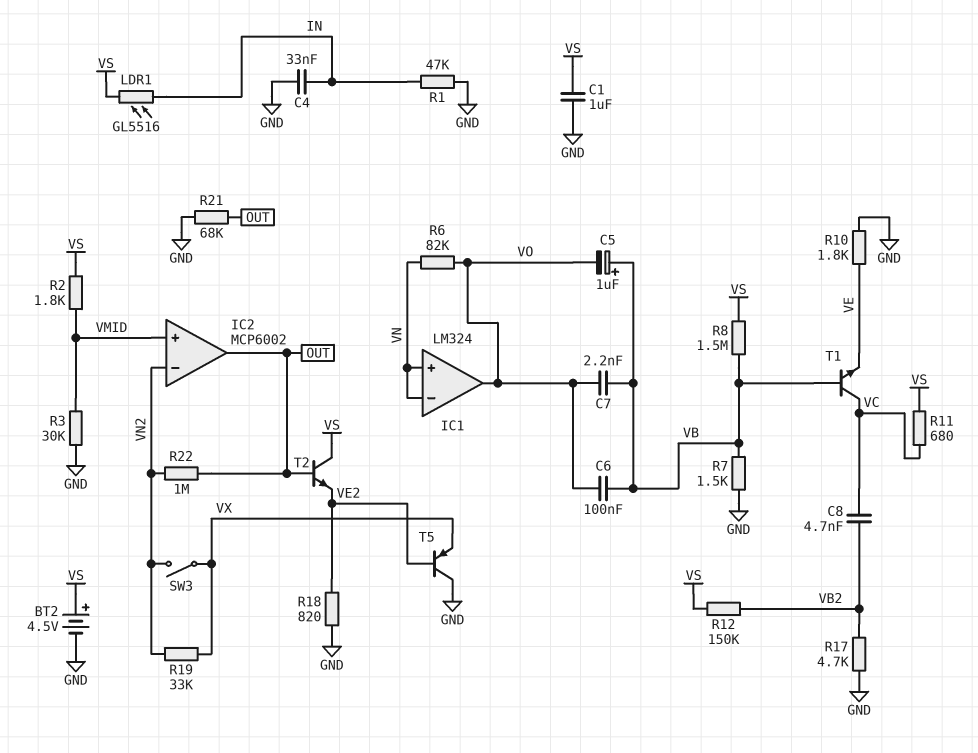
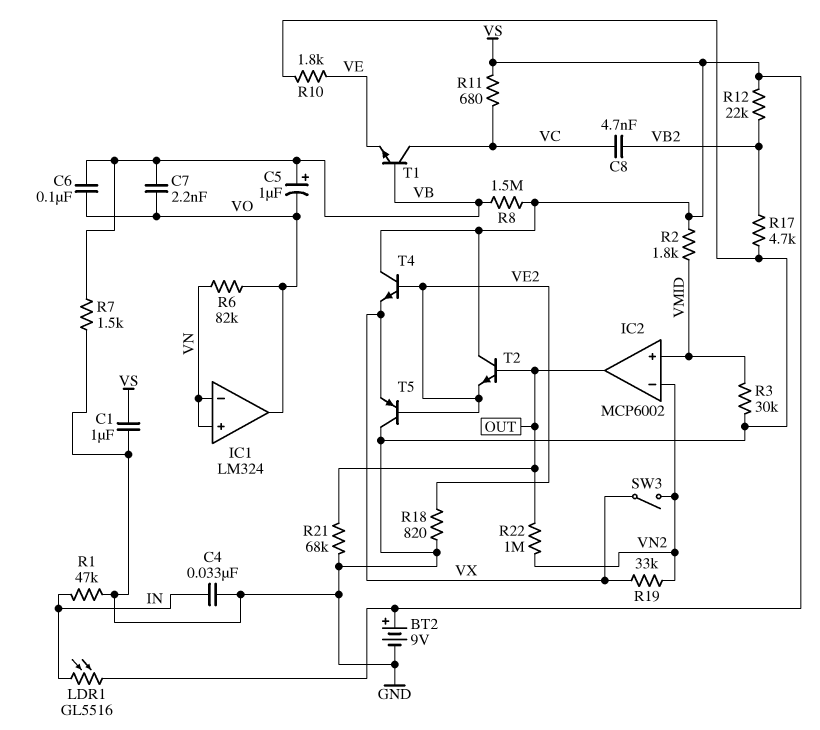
BT2: 4.5V (plus VS, minus GND) -> 9V (plus VS, minus GND)
R12: 150k (VB2, VS) -> 22k (VB2, VS)
T4: none -> NPN (B VE2, C VS, E VX)

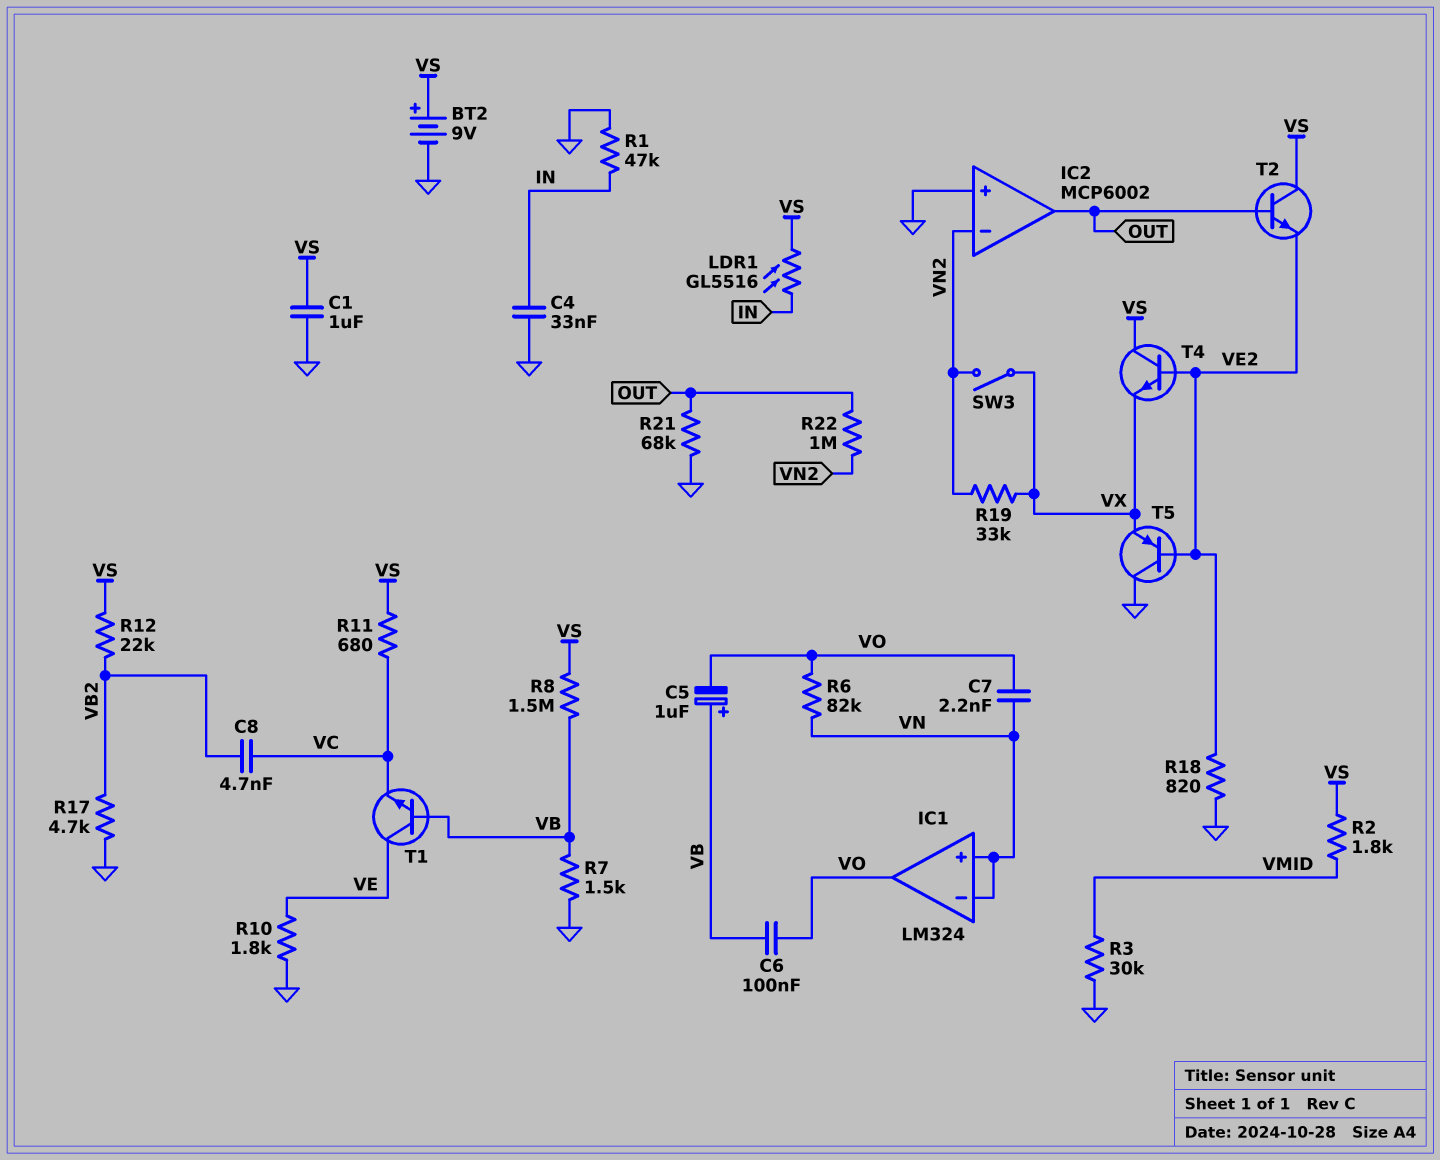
C7: 2.2nF (VB, VO) -> 2.2nF (VN, VO)
IC2 pin in+: VMID -> GND
T1: NPN (B VB, C VC, E VE) -> NPN (B VB, C VE, E VC)

